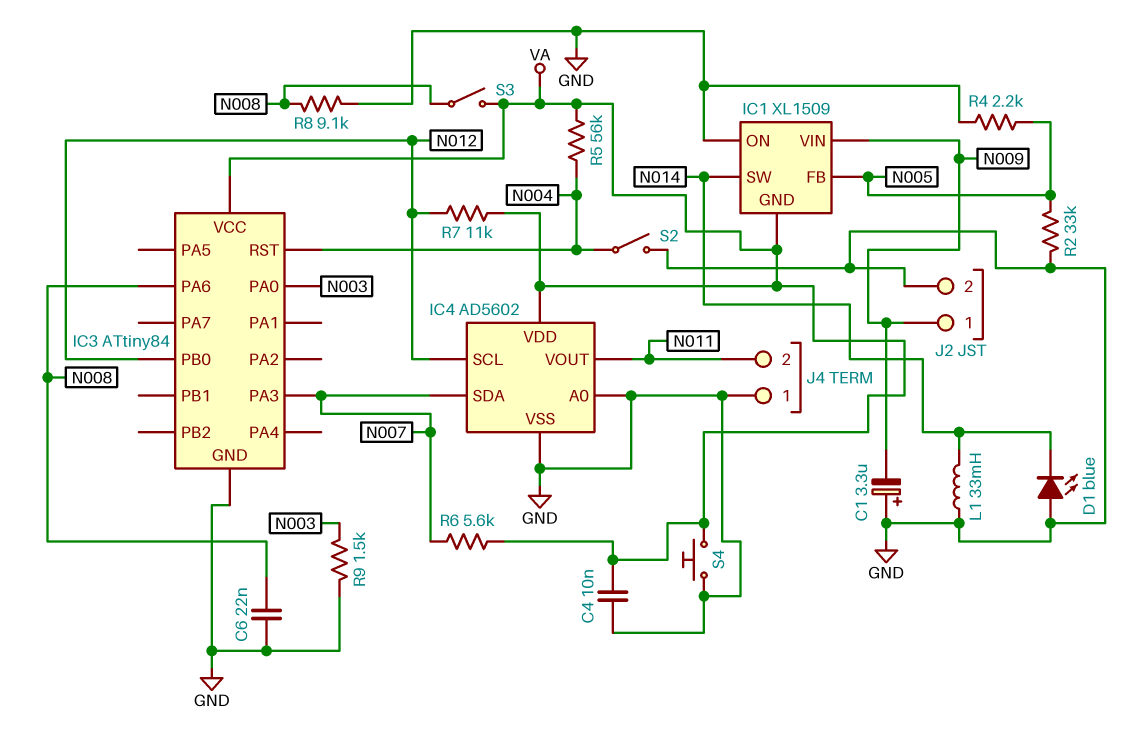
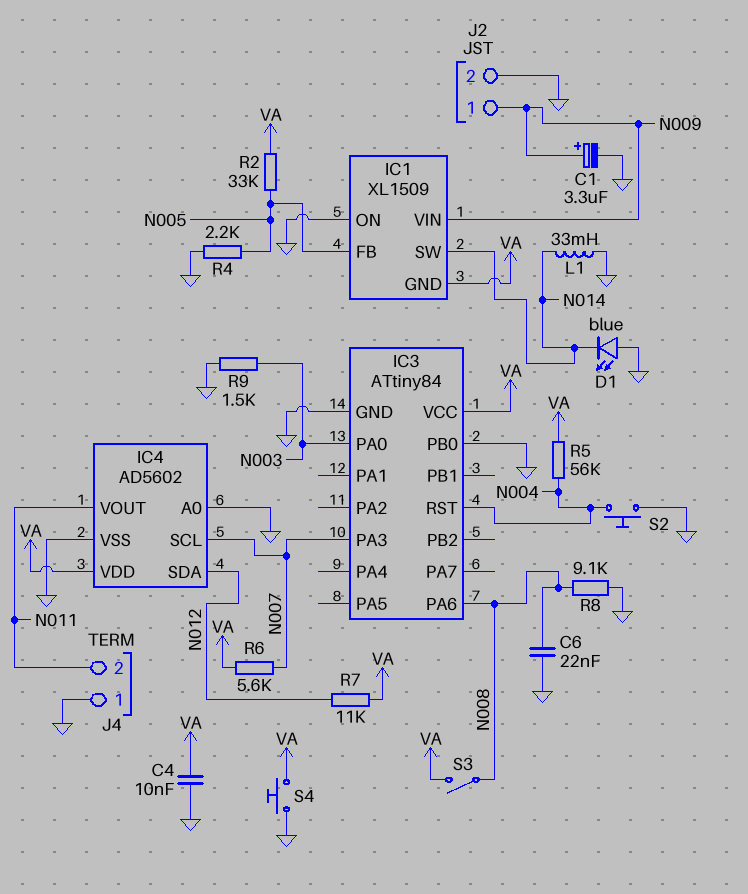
C1: 3.3uF (plus GND, minus N009) -> 3.3uF (plus N009, minus GND)
IC3 pin PB0: N012 -> GND
IC4 pin SCL: N012 -> N007
IC4 pin SDA: N007 -> N012
R2: 33k (GND, N005) -> 33k (N005, VA)
S2: switch (GND, N004) -> button (GND, N004)

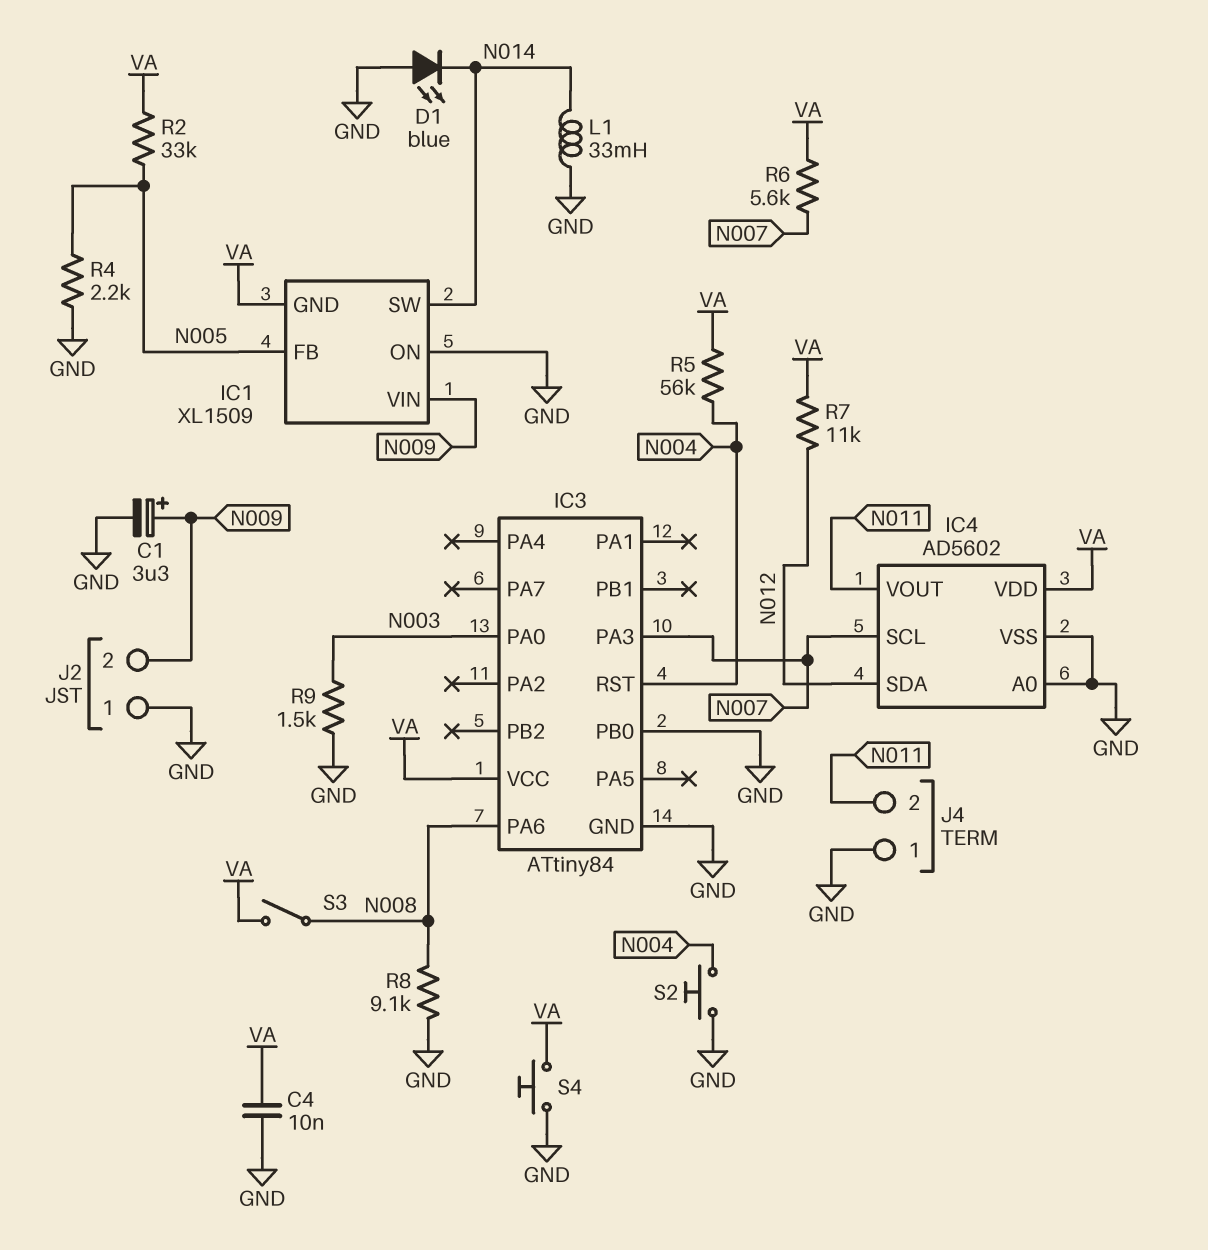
C6: 22nF (GND, N008) -> none
J2 pin 1: N009 -> GND
J2 pin 2: GND -> N009

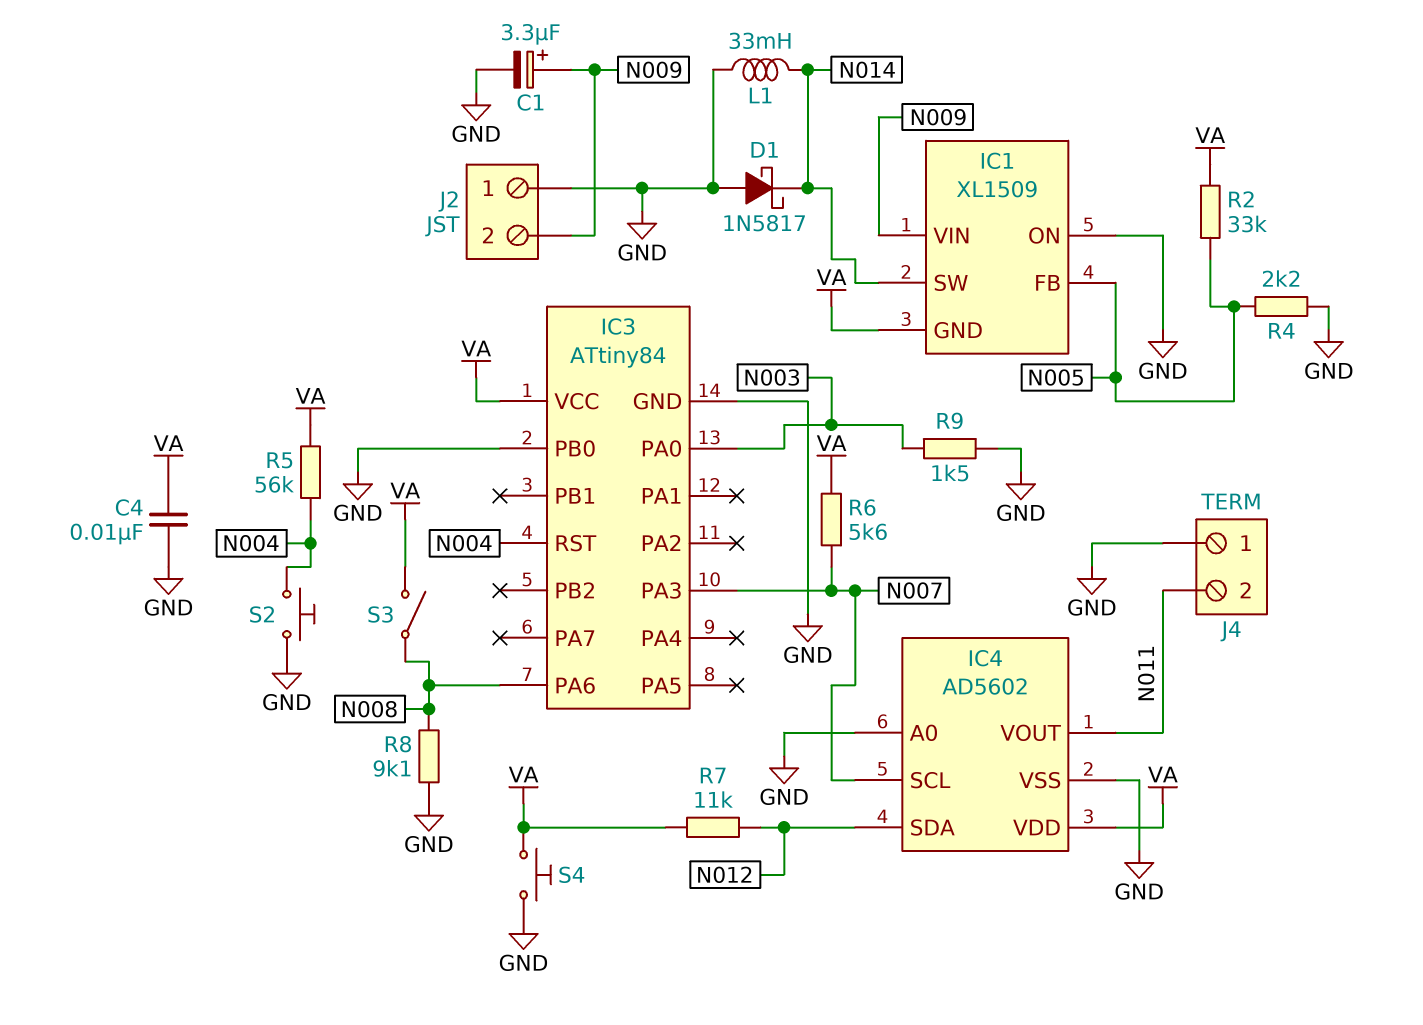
D1: LED blue (A GND, K N014) -> schottky 1N5817 (A GND, K N014)

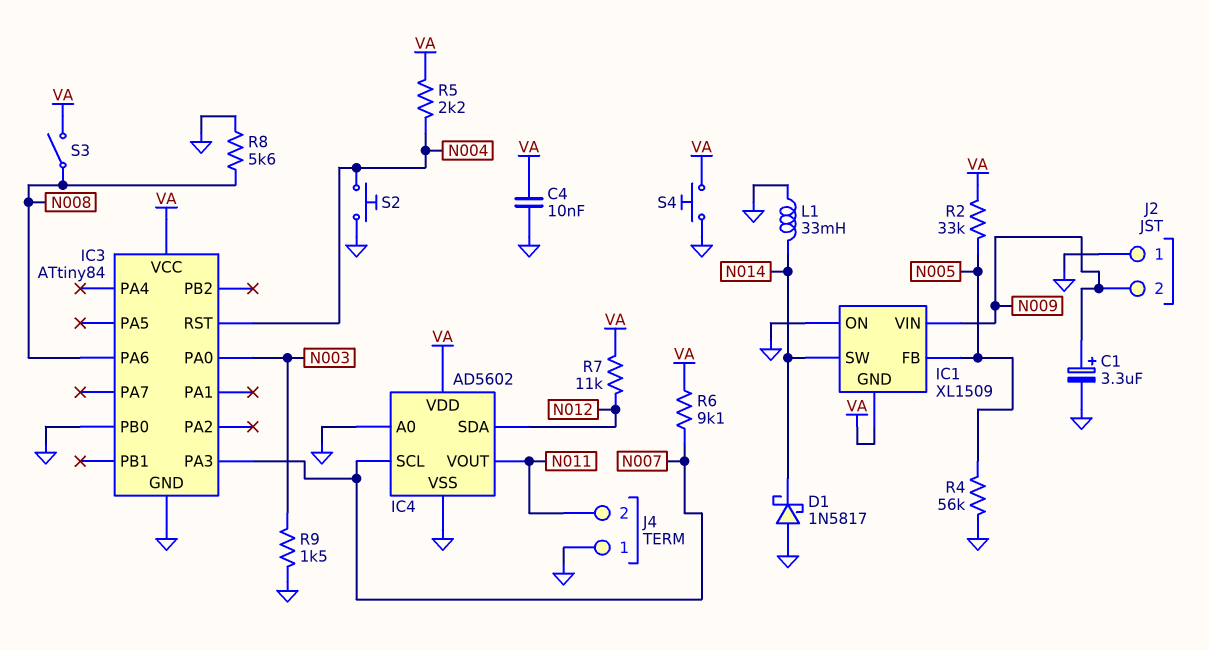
R4: 2.2k (GND, N005) -> 56k (GND, N005)
R5: 56k (N004, VA) -> 2.2k (N004, VA)
R6: 5.6k (N007, VA) -> 9.1k (N007, VA)
R8: 9.1k (GND, N008) -> 5.6k (GND, N008)

